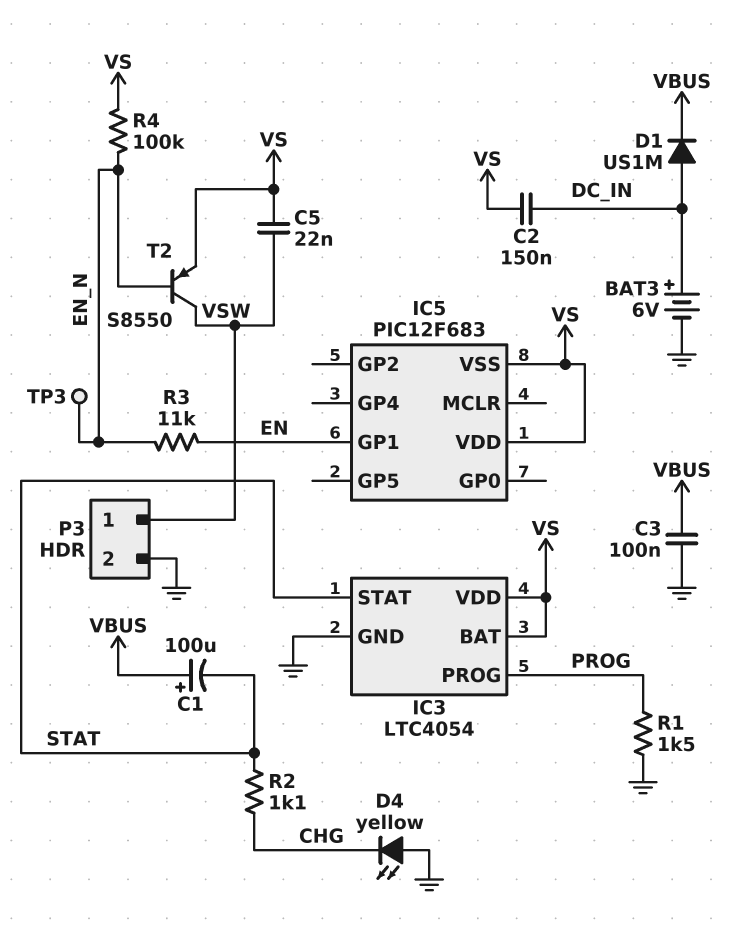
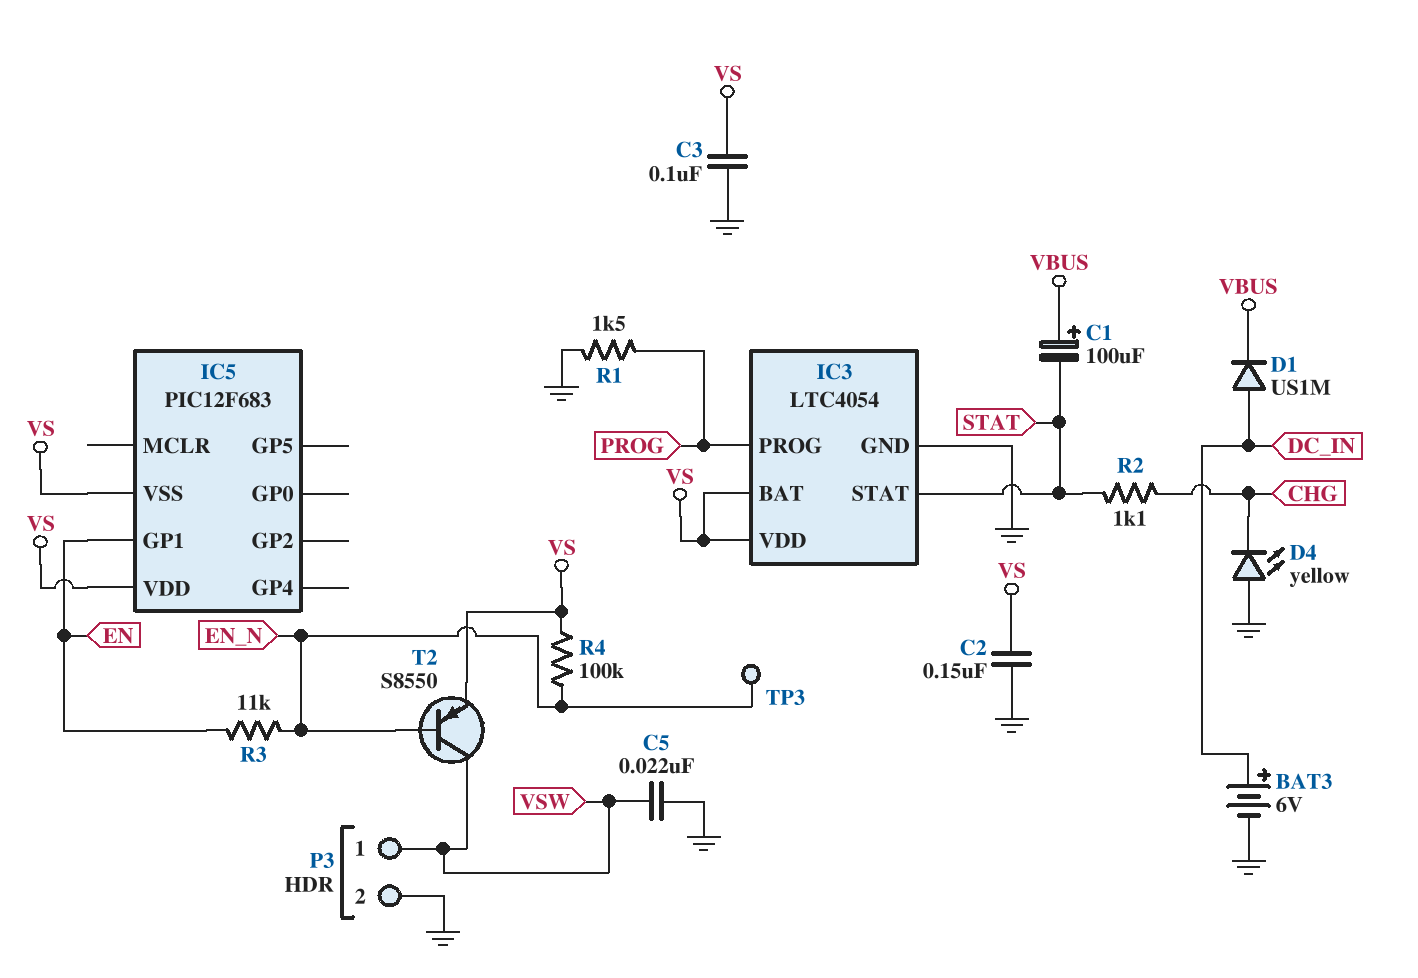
C2: 150nF (DC_IN, VS) -> 150nF (GND, VS)
C3: 100nF (GND, VBUS) -> 100nF (GND, VS)
C5: 22nF (VS, VSW) -> 22nF (GND, VSW)

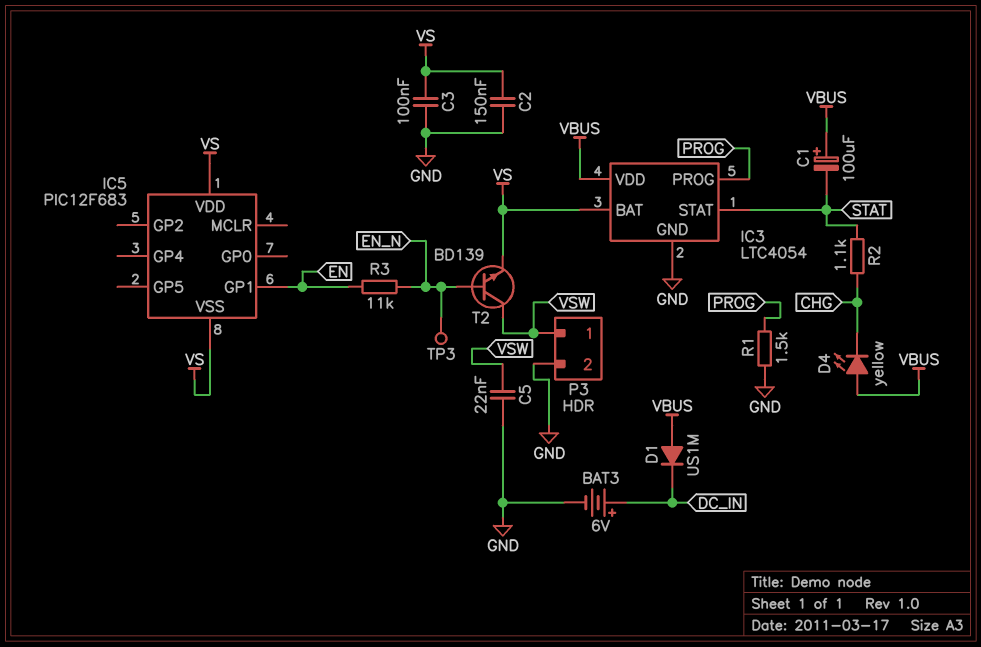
D1: diode US1M (A DC_IN, K VBUS) -> diode US1M (A VBUS, K DC_IN)
D4: LED yellow (A GND, K CHG) -> LED yellow (A VBUS, K CHG)
IC3 pin VDD: VS -> VBUS
R4: 100k (EN_N, VS) -> none
T2: PNP S8550 (B EN_N, C VSW, E VS) -> NPN BD139 (B EN_N, C VSW, E VS)

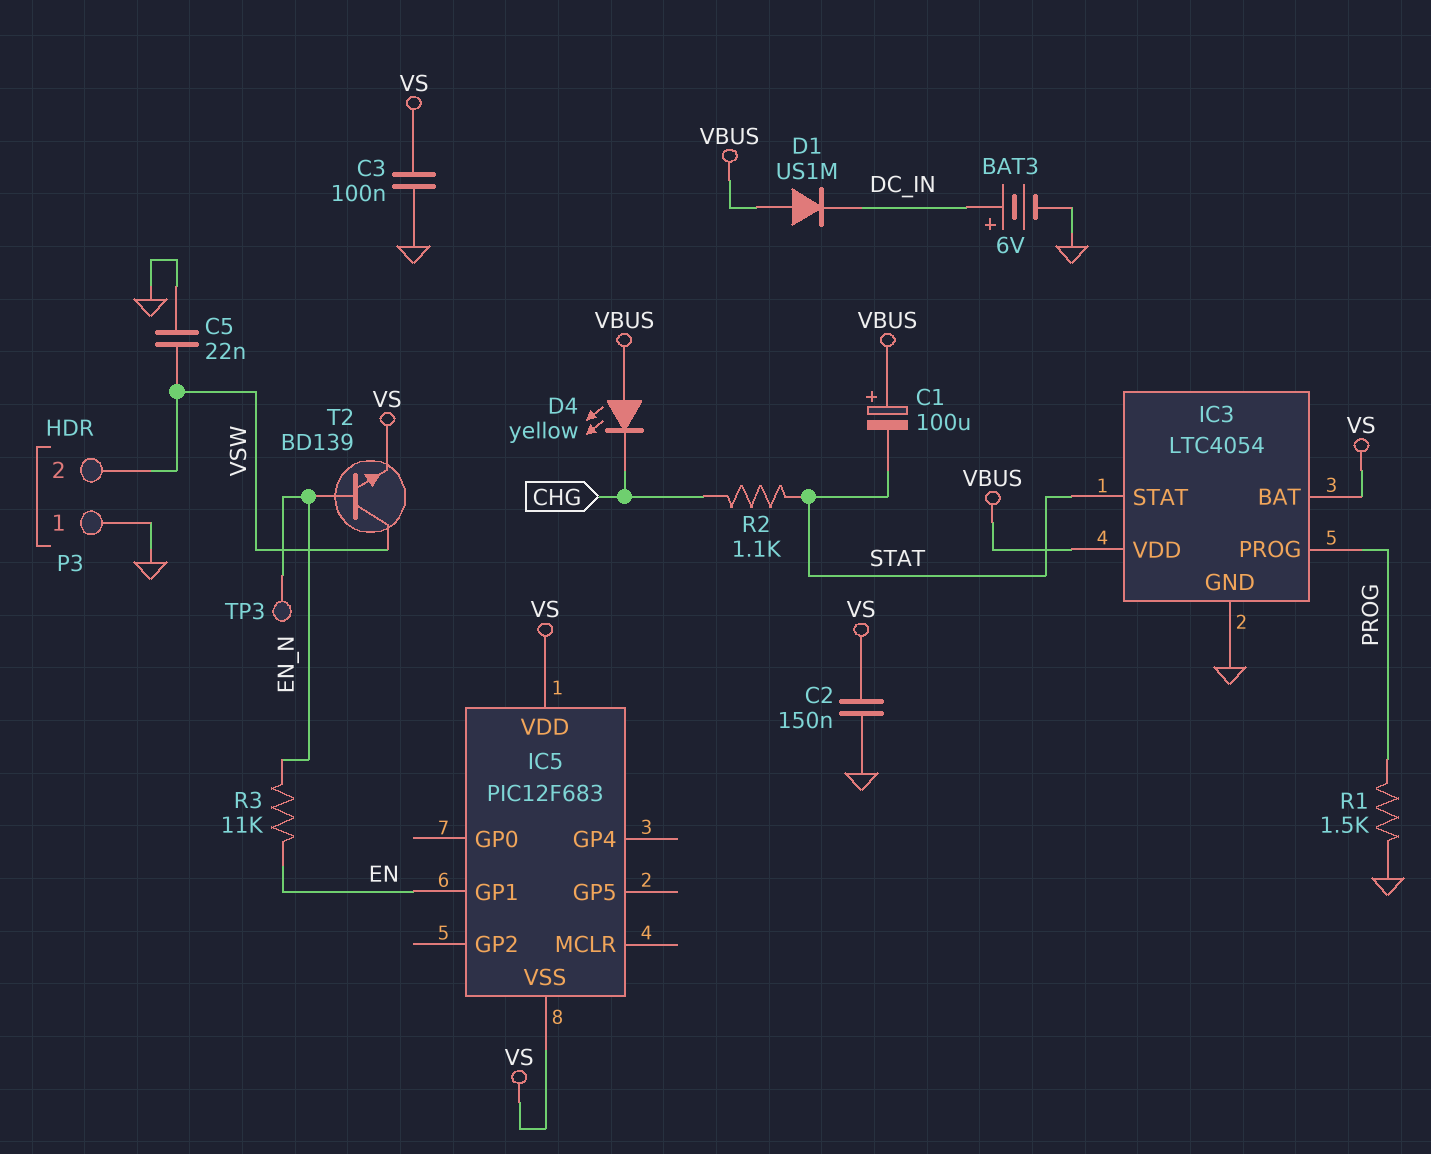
P3 pin 1: VSW -> GND
P3 pin 2: GND -> VSW

